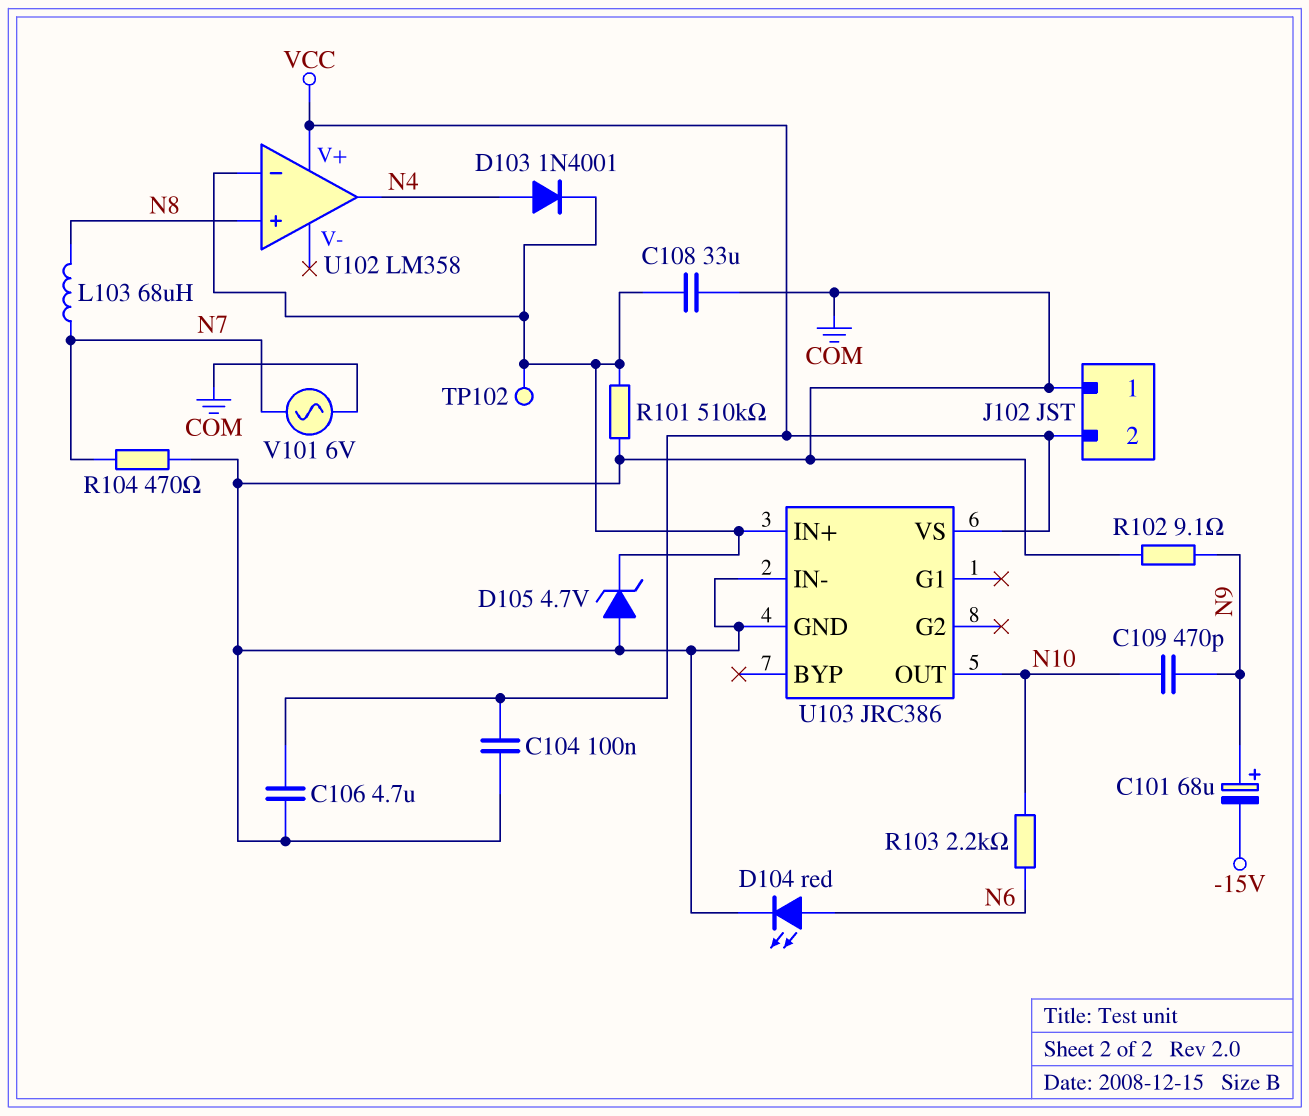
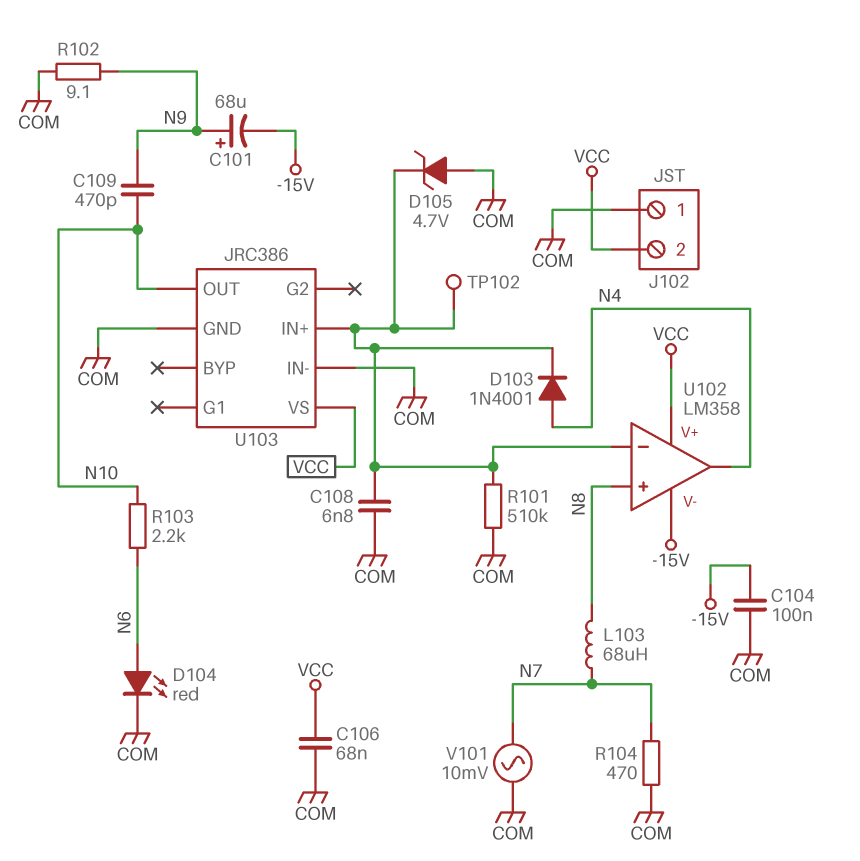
C104: 100nF (COM, VCC) -> 100nF (-15V, COM)
C106: 4.7uF (COM, VCC) -> 68nF (COM, VCC)
C108: 33uF (COM, U102/in-) -> 6.8nF (COM, U102/in-)
U102 pin V-: none -> -15V
V101: AC 6V (COM, N7) -> AC 10mV (COM, N7)

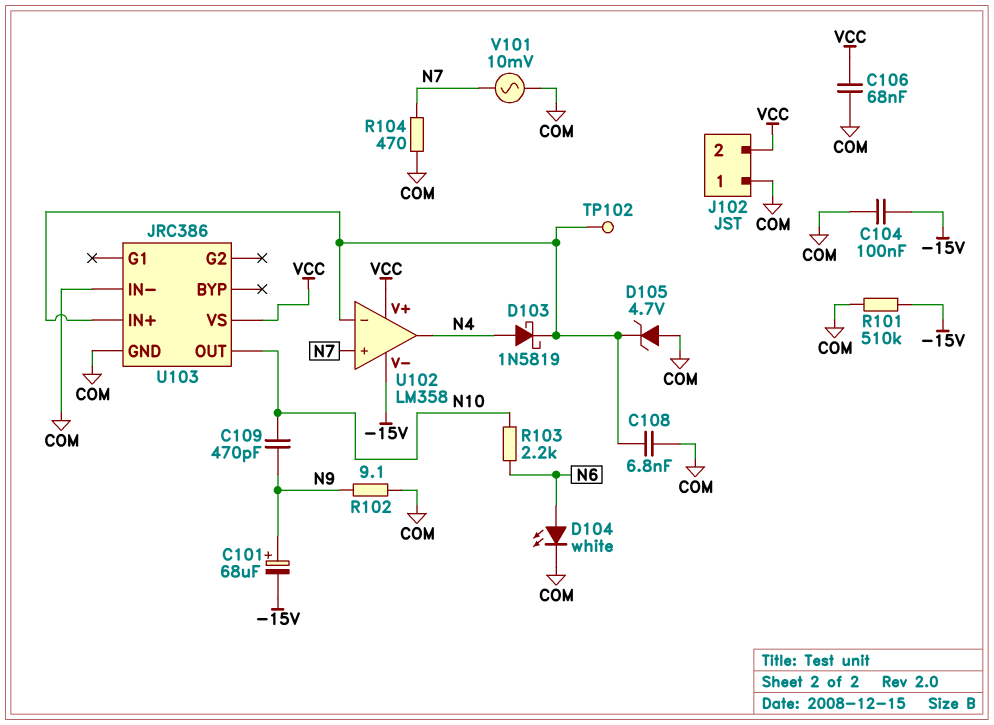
D103: diode 1N4001 (A N4, K U102/in-) -> schottky 1N5819 (A N4, K U102/in-)
D104: LED red (A N6, K COM) -> LED white (A N6, K COM)
L103: 68uH (N7, N8) -> none
R101: 510k (COM, U102/in-) -> 510k (-15V, COM)
U102 pin in+: N8 -> N7

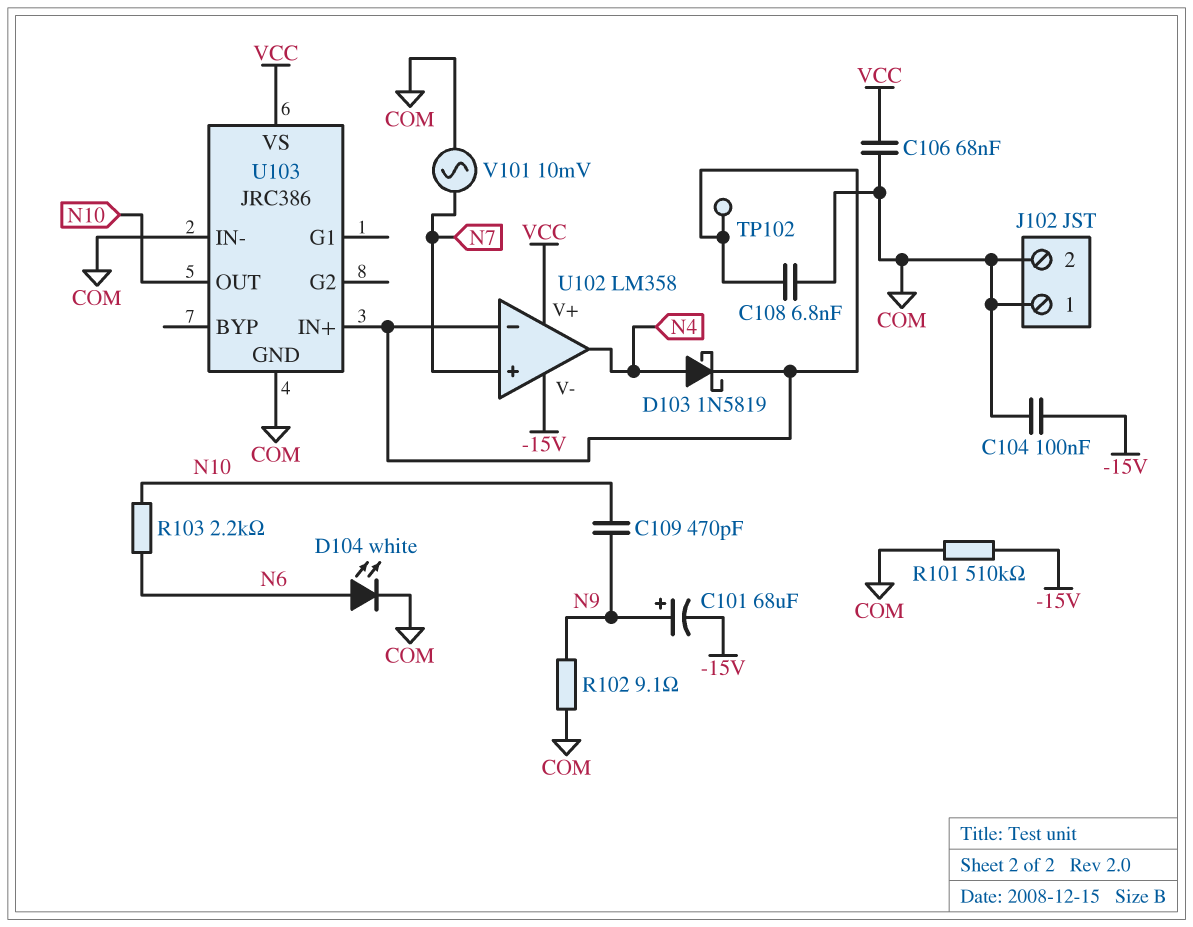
D105: zener 4.7V (A COM, K U102/in-) -> none
J102 pin 2: VCC -> COM
R104: 470 (COM, N7) -> none

